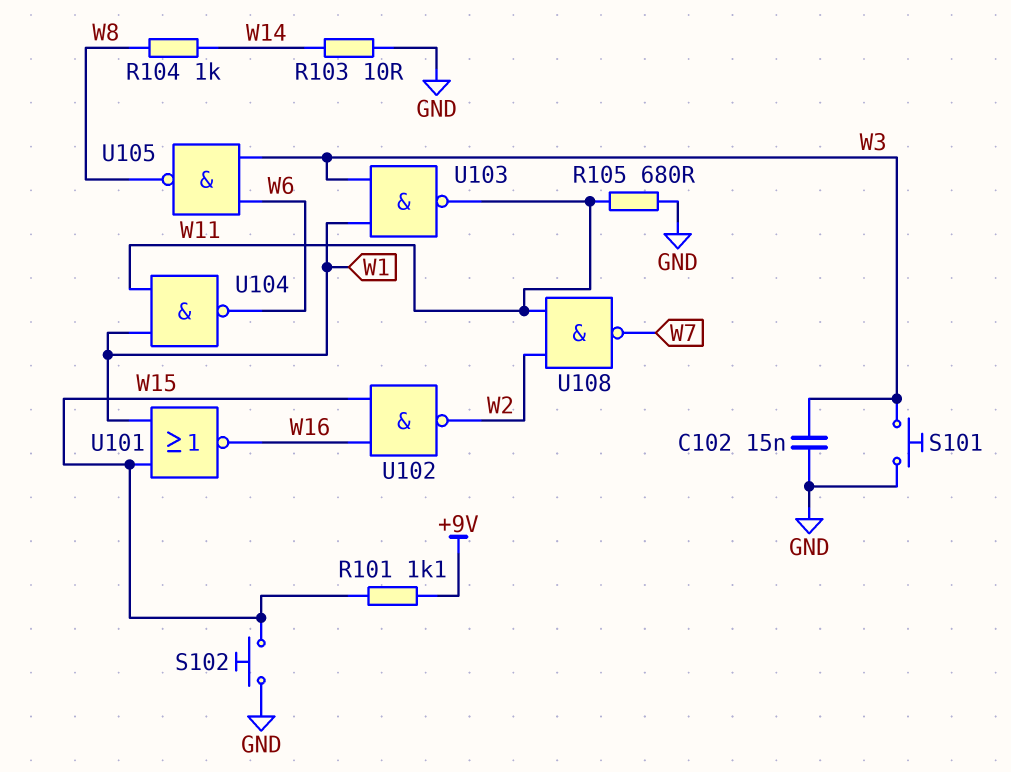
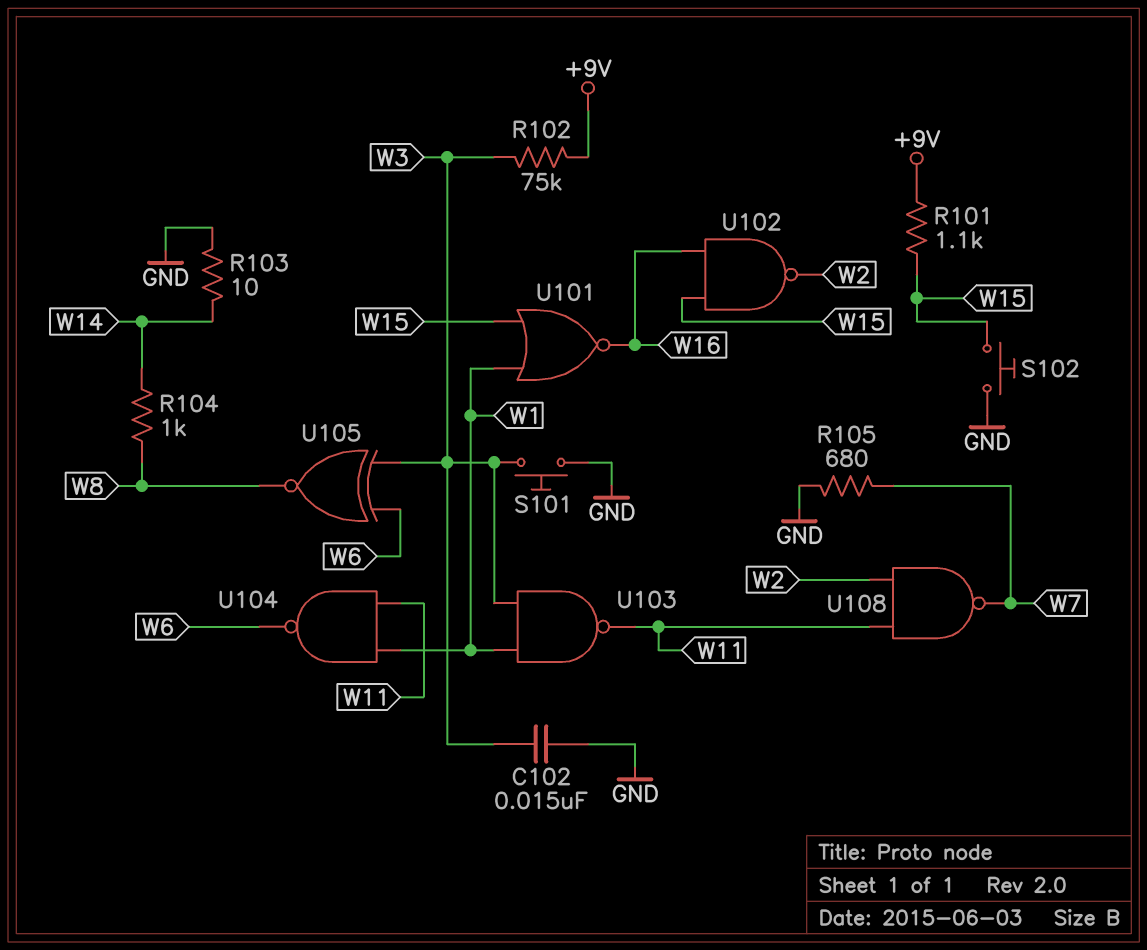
R102: none -> 75k (+9V, W3)
R105: 680 (GND, W11) -> 680 (GND, W7)
U105: NAND (in W3, in W6, out W8) -> XNOR (in W3, in W6, out W8)

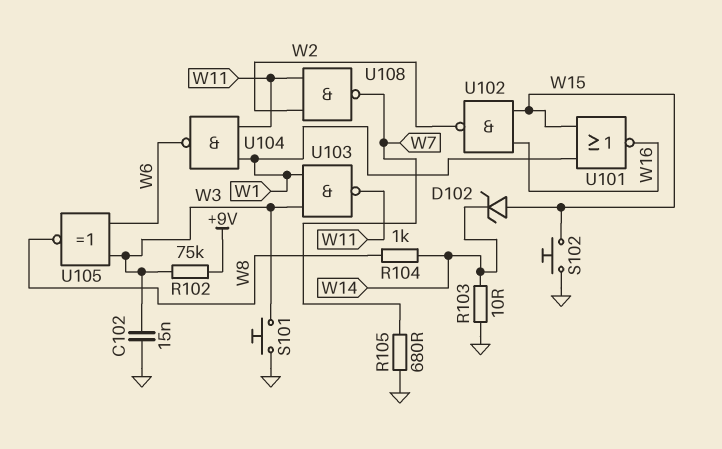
D102: none -> zener (A W15, K W14)
R101: 1.1k (+9V, W15) -> none

